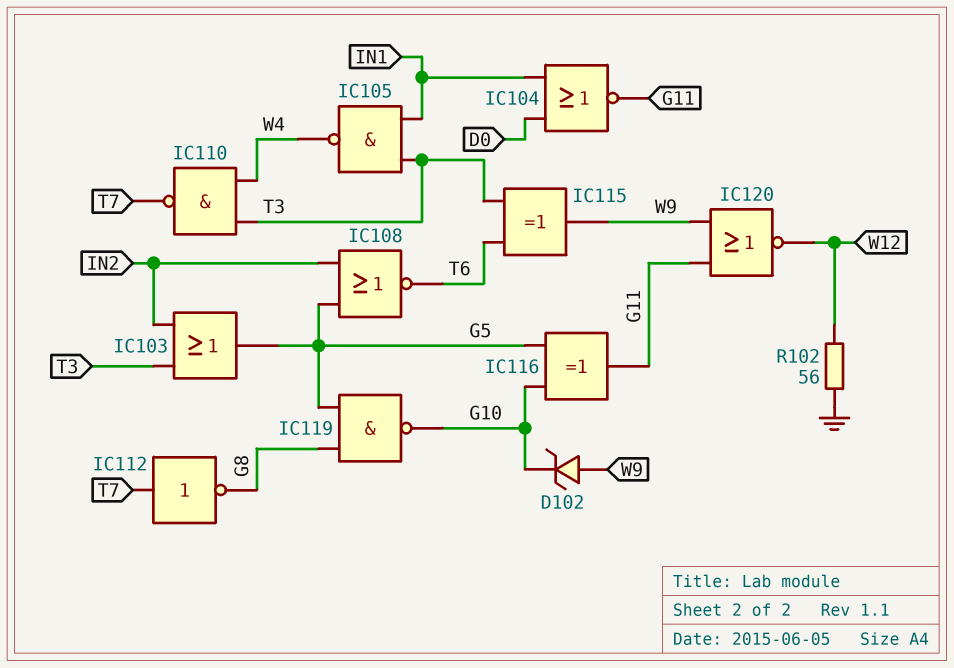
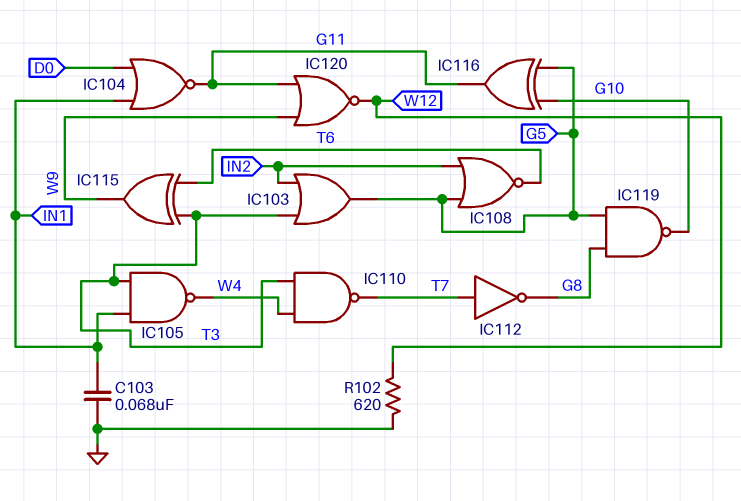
C103: none -> 68nF (GND, IN1)
D102: zener (A W9, K G10) -> none
R102: 56 (GND, W12) -> 620 (GND, W12)

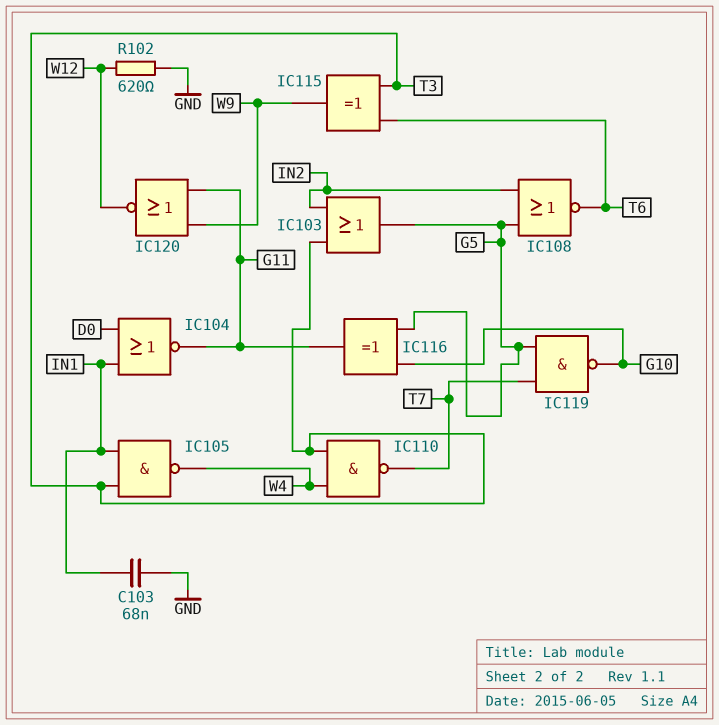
IC112: NOT (in T7, out G8) -> none
IC119: NAND (in G5, in G8, out G10) -> NAND (in G5, in T7, out G10)

